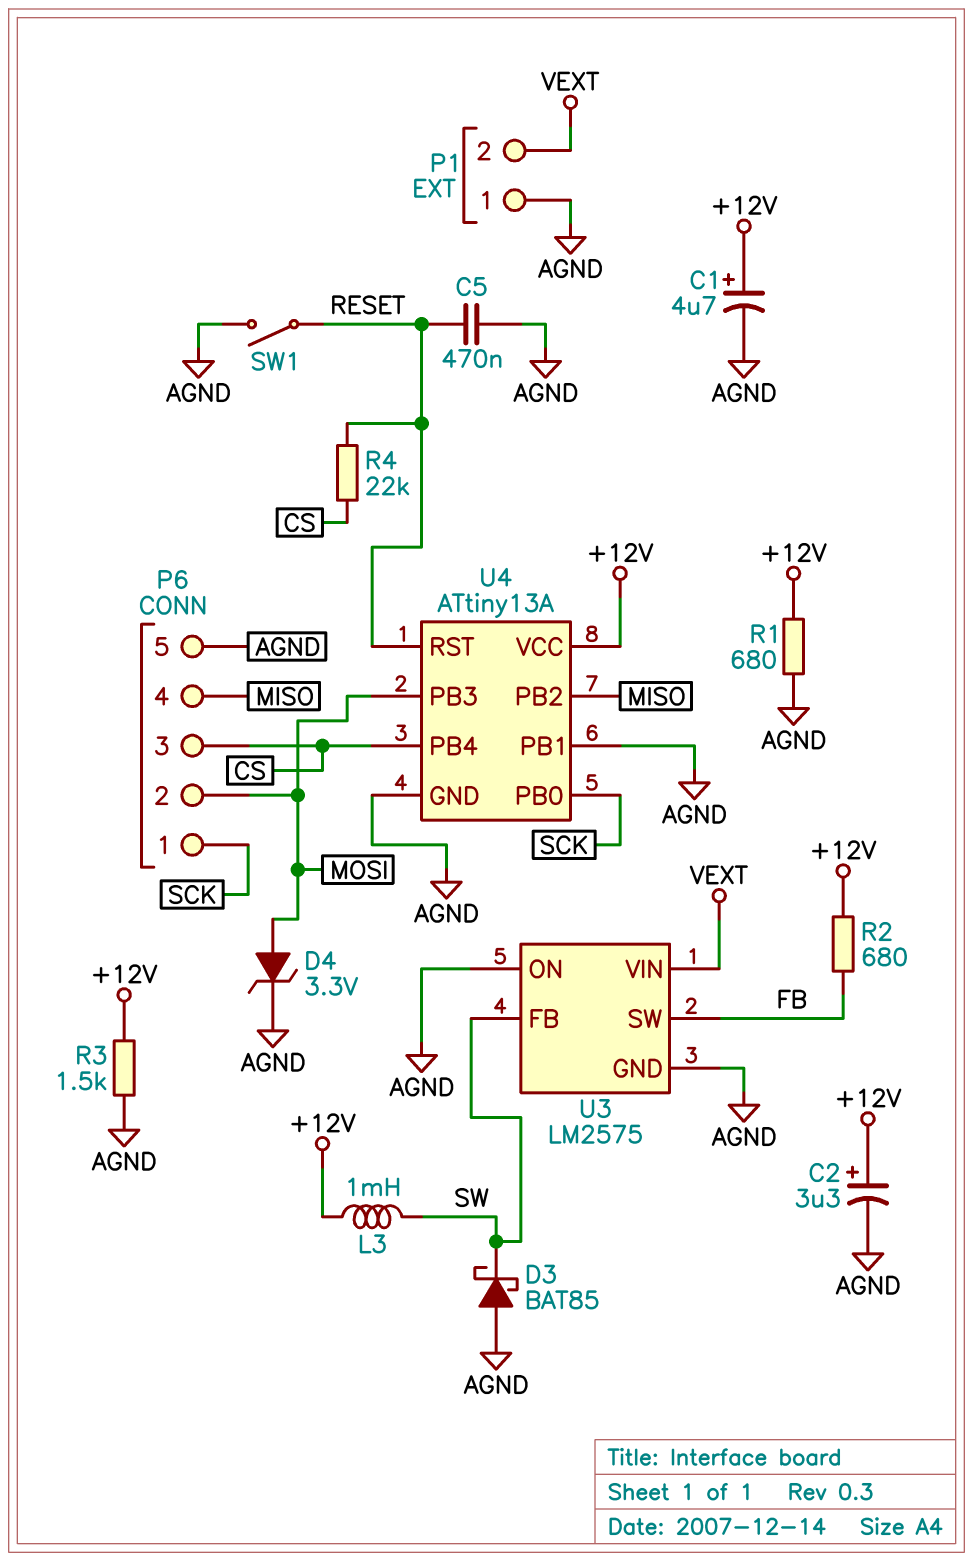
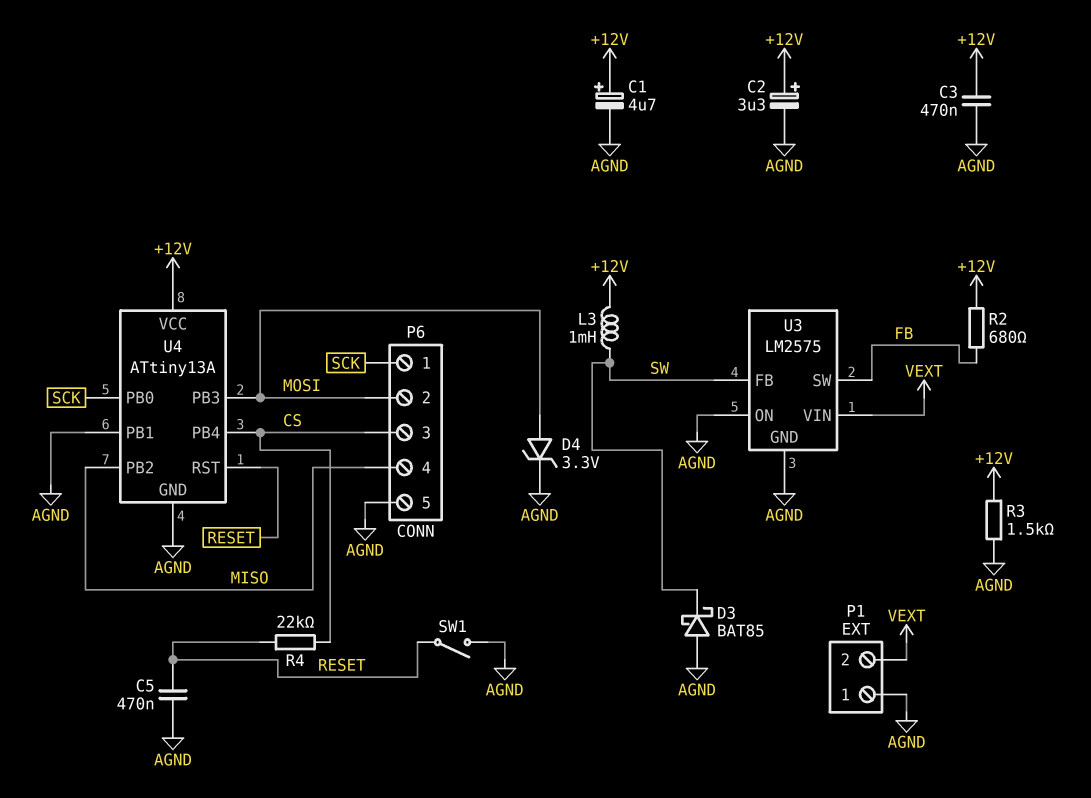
C3: none -> 470nF (+12V, AGND)
R1: 680 (+12V, AGND) -> none

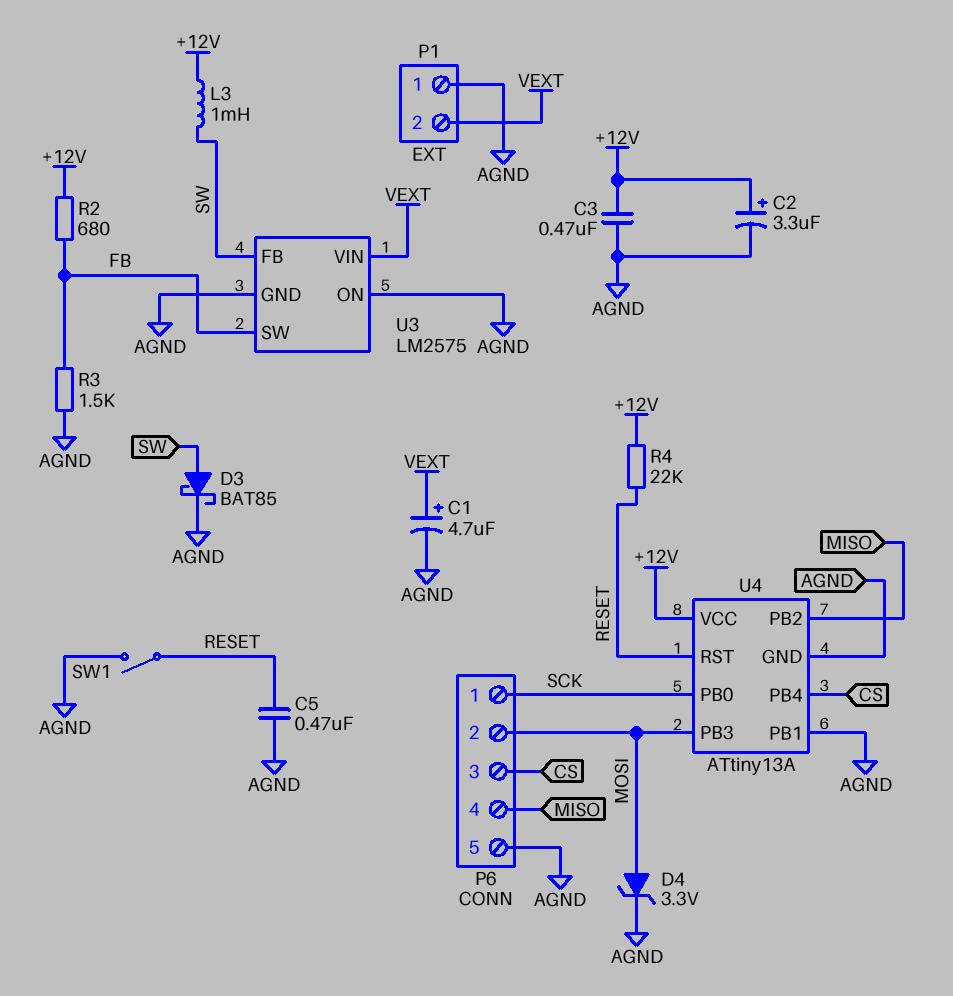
C1: 4.7uF (plus +12V, minus AGND) -> 4.7uF (plus VEXT, minus AGND)
D3: schottky BAT85 (A AGND, K SW) -> schottky BAT85 (A SW, K AGND)
R3: 1.5k (+12V, AGND) -> 1.5k (AGND, FB)
R4: 22k (CS, RESET) -> 22k (+12V, RESET)

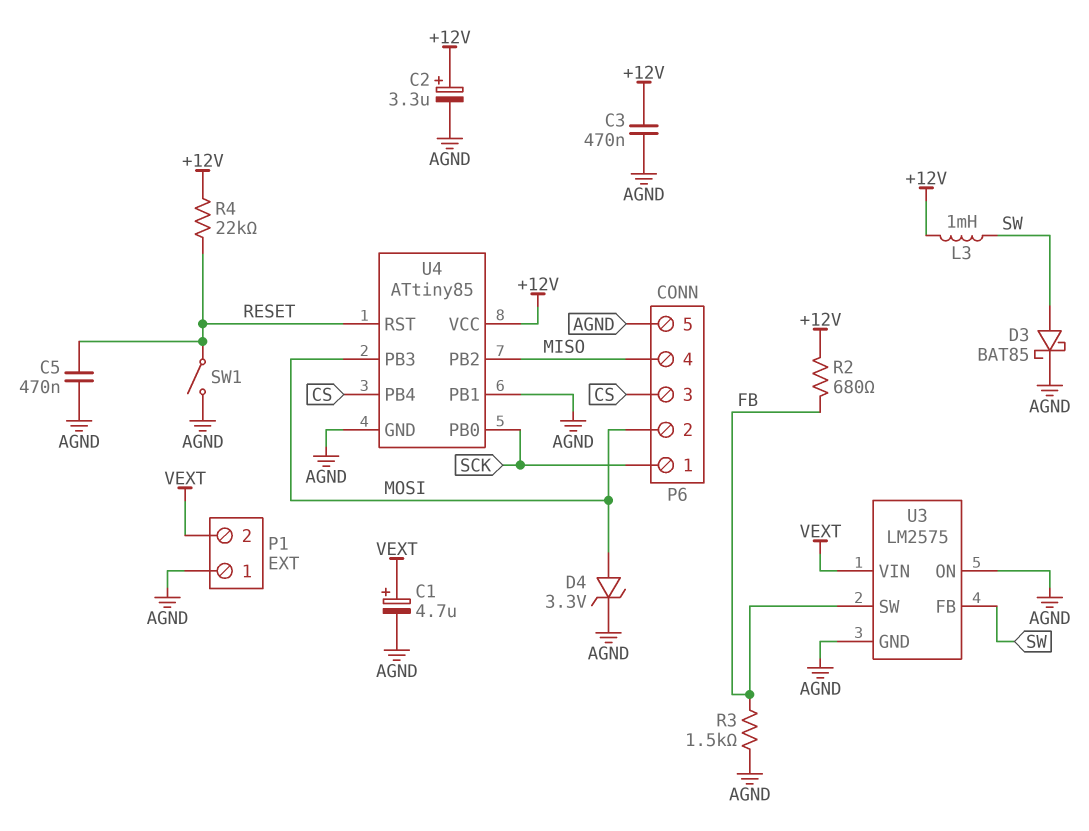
U4: ATtiny13A -> ATtiny85

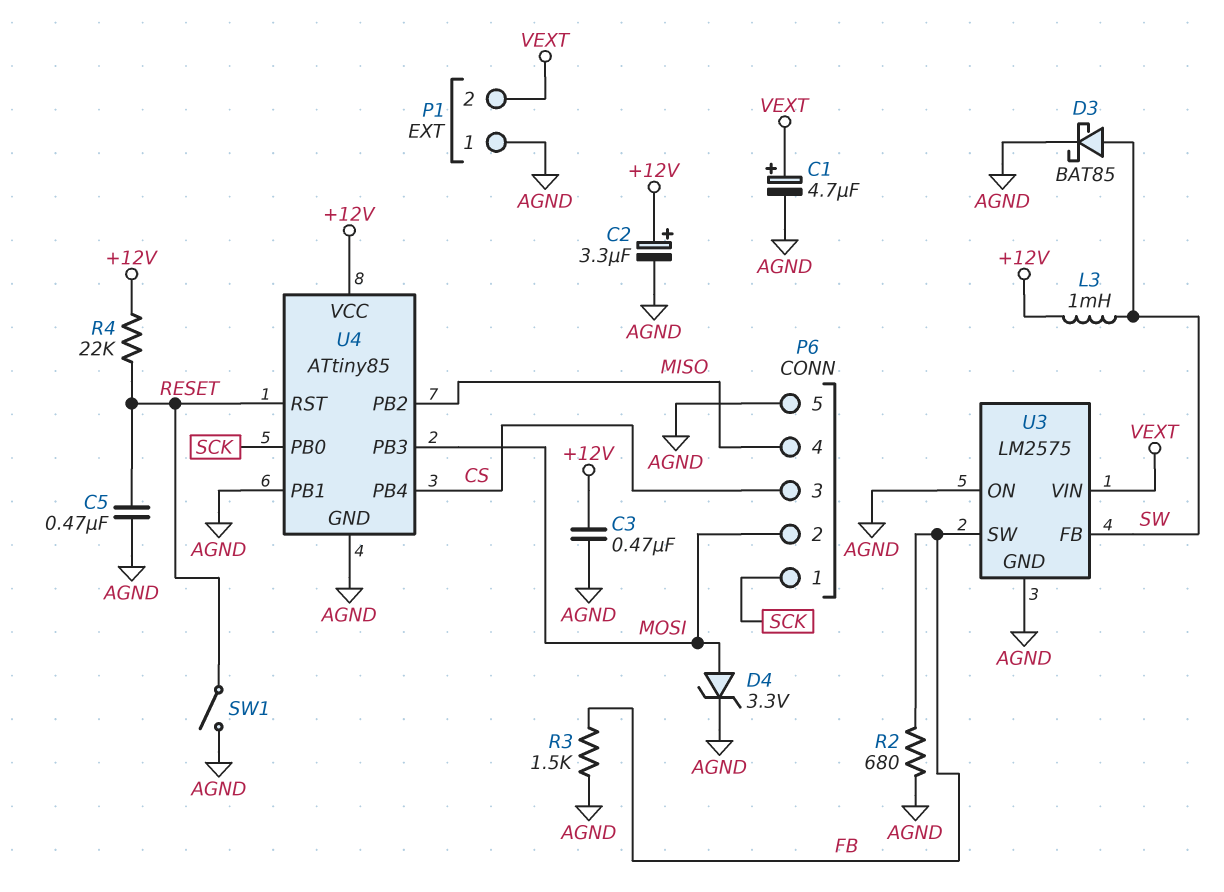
R2: 680 (+12V, FB) -> 680 (AGND, FB)

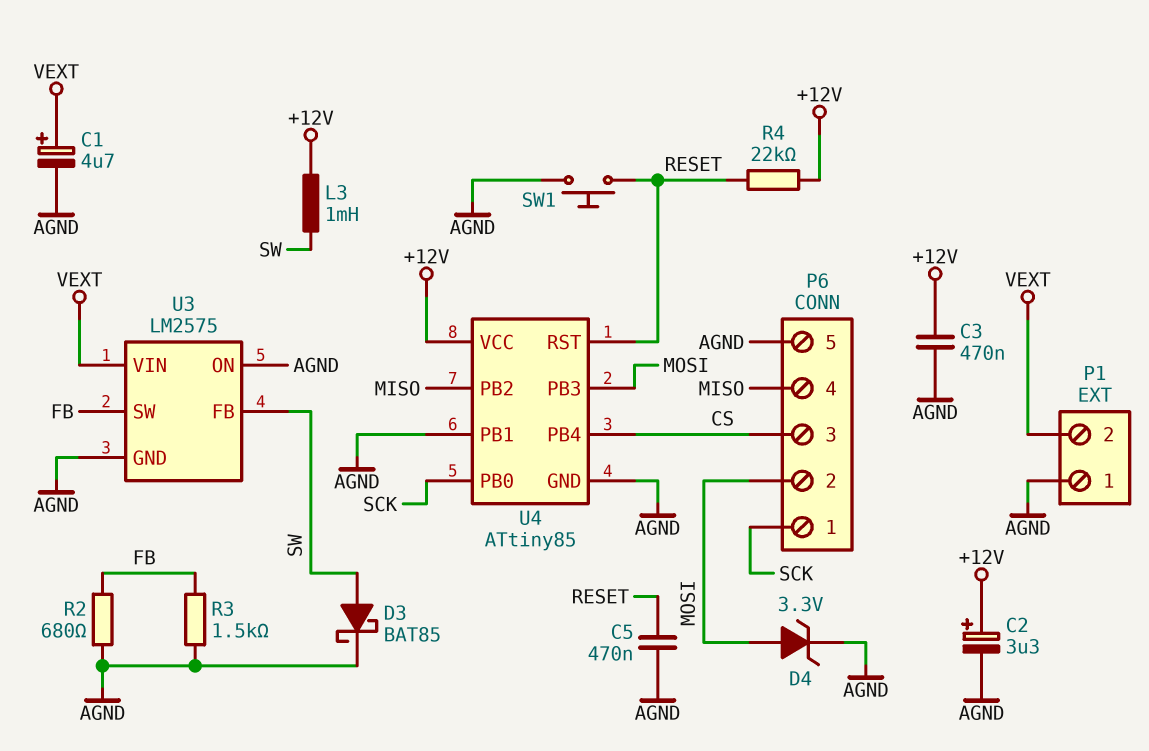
SW1: switch (AGND, RESET) -> button (AGND, RESET)

